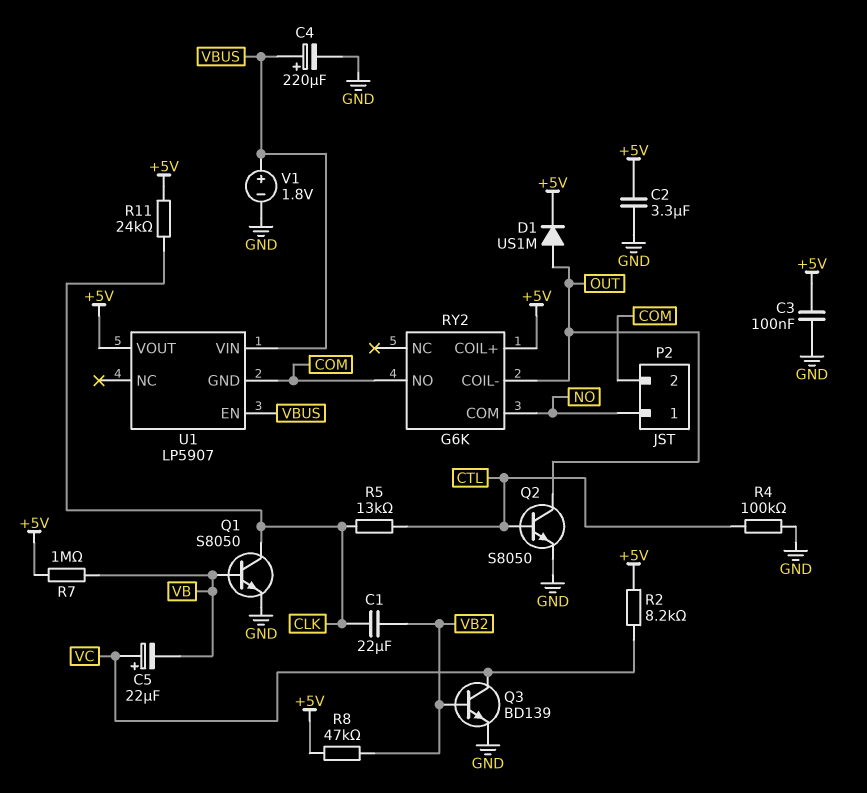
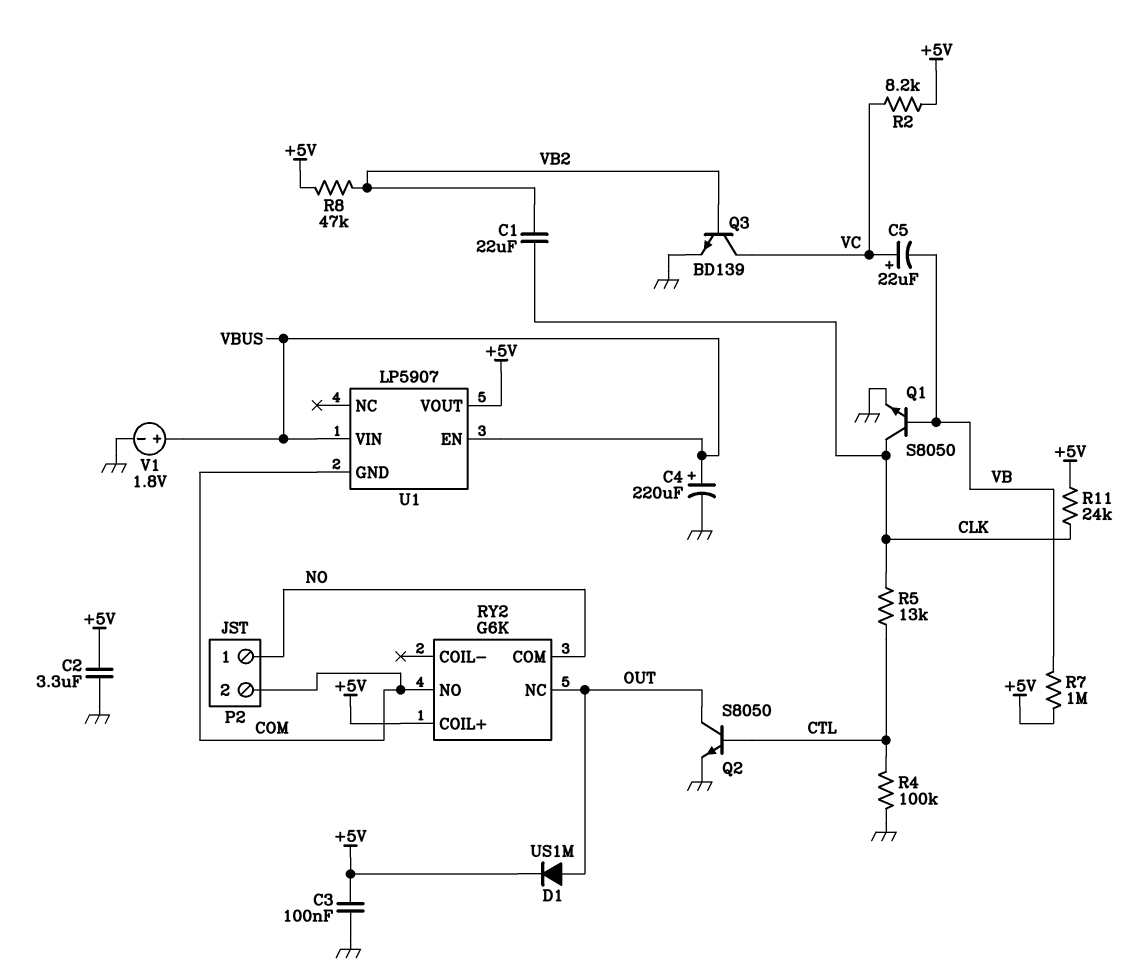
RY2 pin COIL-: OUT -> none
RY2 pin NC: none -> OUT

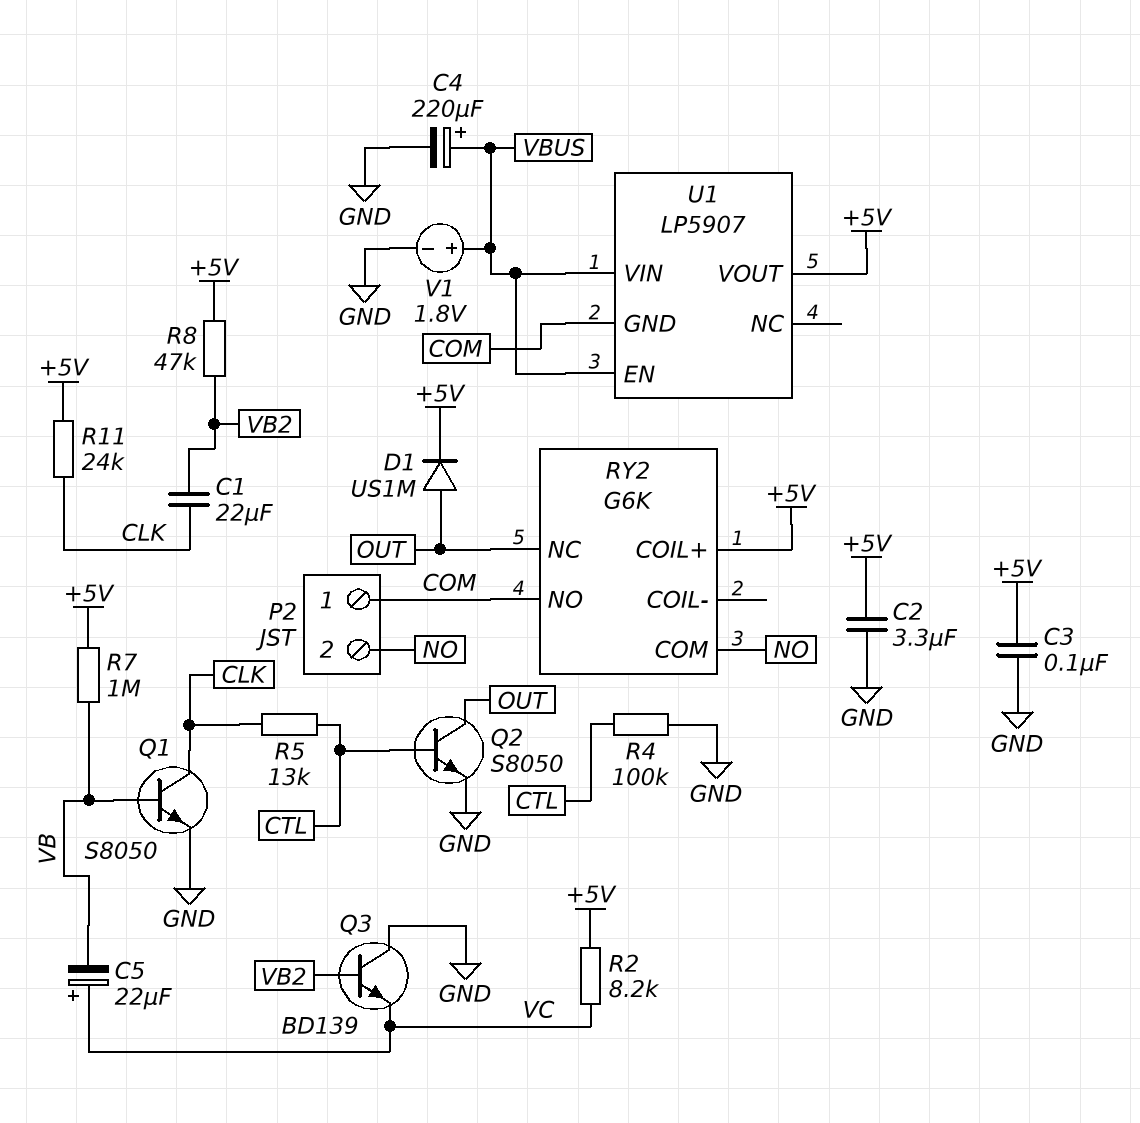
P2 pin 1: NO -> COM
P2 pin 2: COM -> NO
Q3: NPN BD139 (B VB2, C VC, E GND) -> NPN BD139 (B VB2, C GND, E VC)

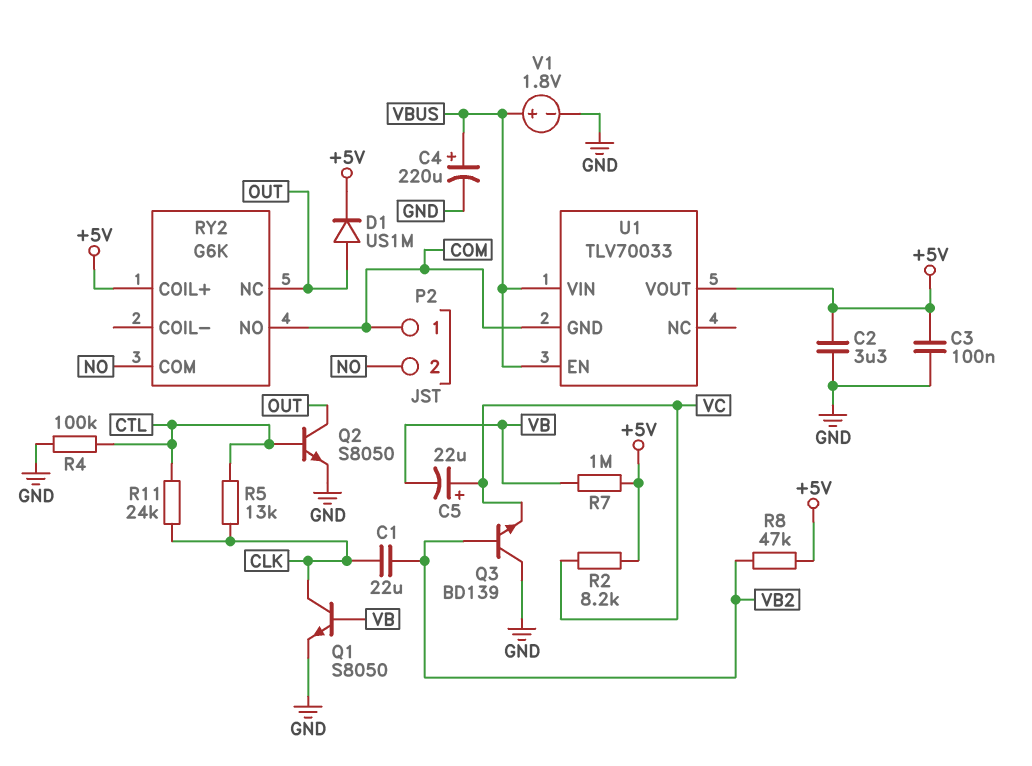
R11: 24k (+5V, CLK) -> 24k (CLK, CTL)
U1: LP5907 -> TLV70033

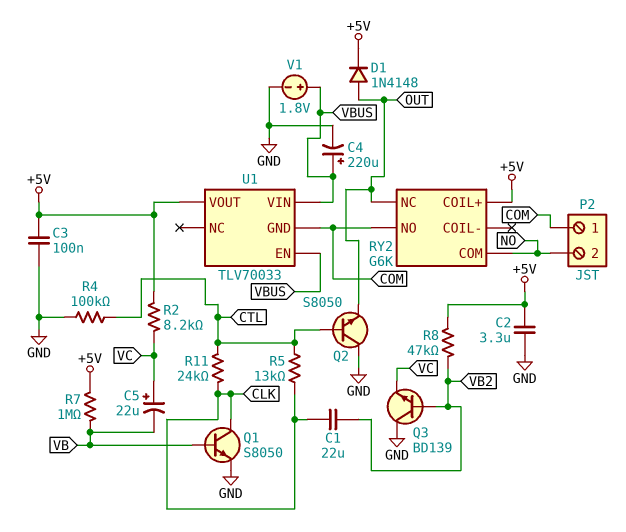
D1: diode US1M (A OUT, K +5V) -> diode 1N4148 (A OUT, K +5V)
Q2: NPN S8050 (B CTL, C OUT, E GND) -> NPN S8050 (B CTL, C GND, E OUT)

